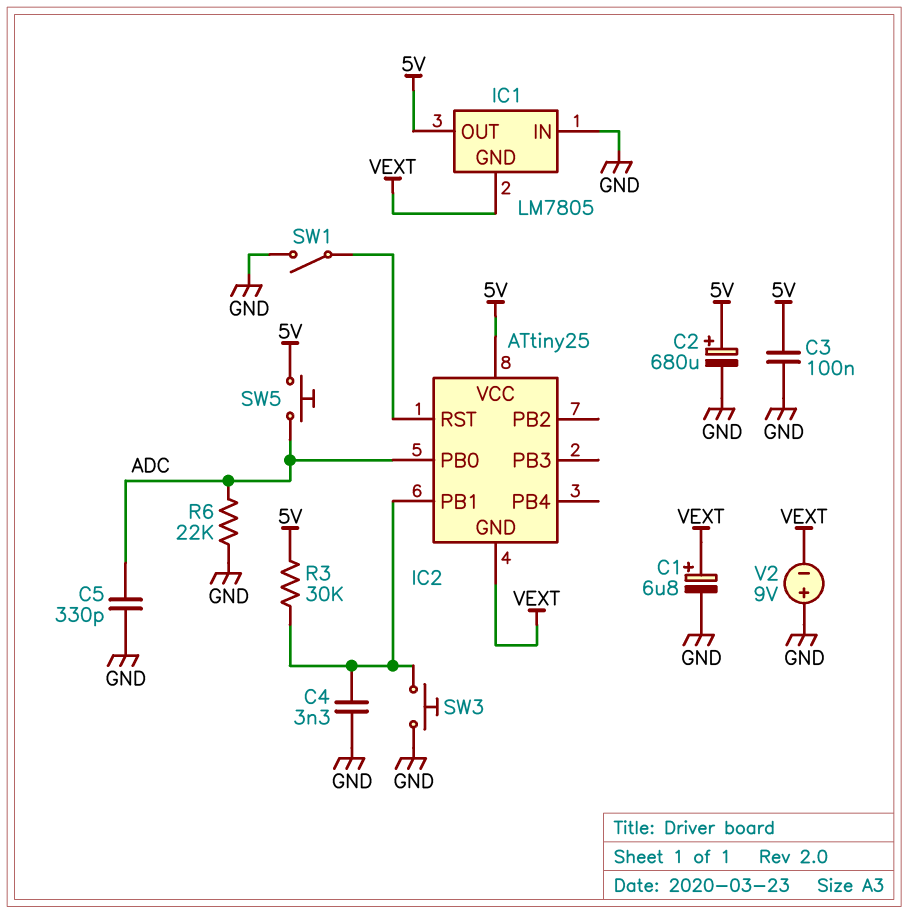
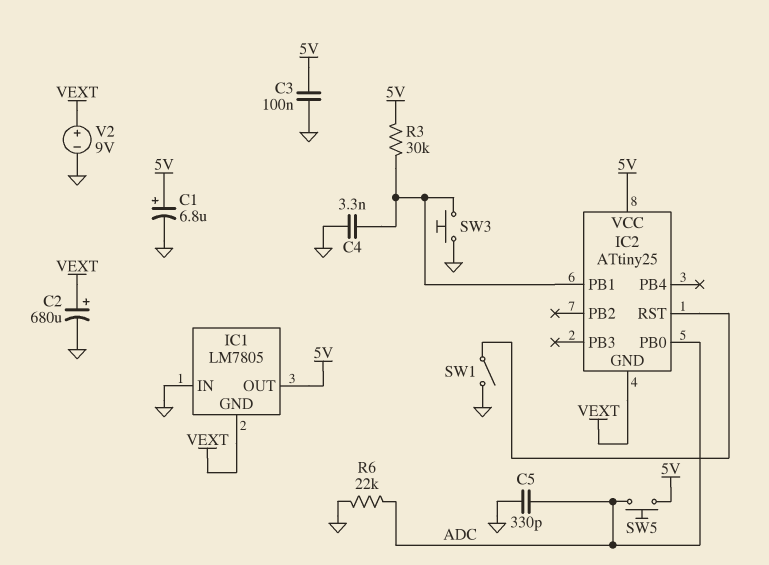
C1: 6.8uF (plus VEXT, minus GND) -> 6.8uF (plus 5V, minus GND)
C2: 680uF (plus 5V, minus GND) -> 680uF (plus VEXT, minus GND)
V2: 9V (plus GND, minus VEXT) -> 9V (plus VEXT, minus GND)

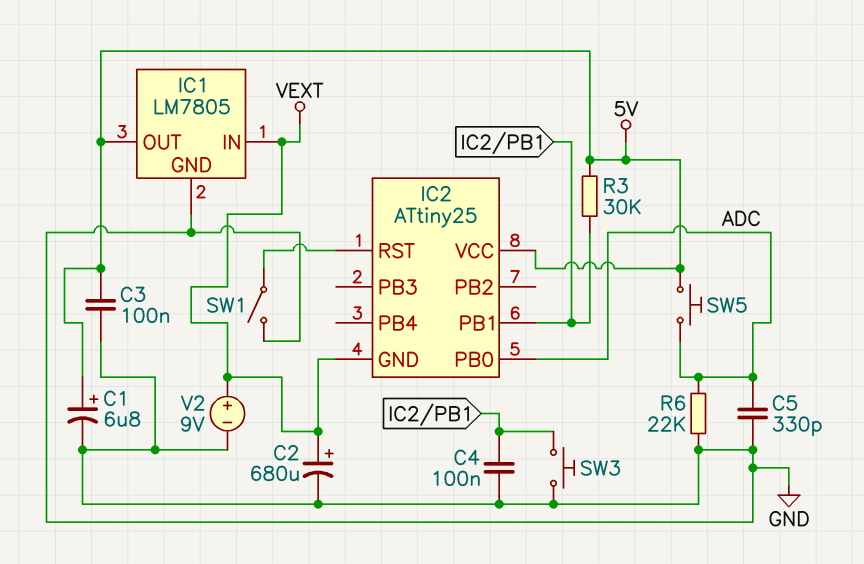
C4: 3.3nF (GND, IC2/PB1) -> 100nF (GND, IC2/PB1)
IC1 pin GND: VEXT -> GND
IC1 pin IN: GND -> VEXT

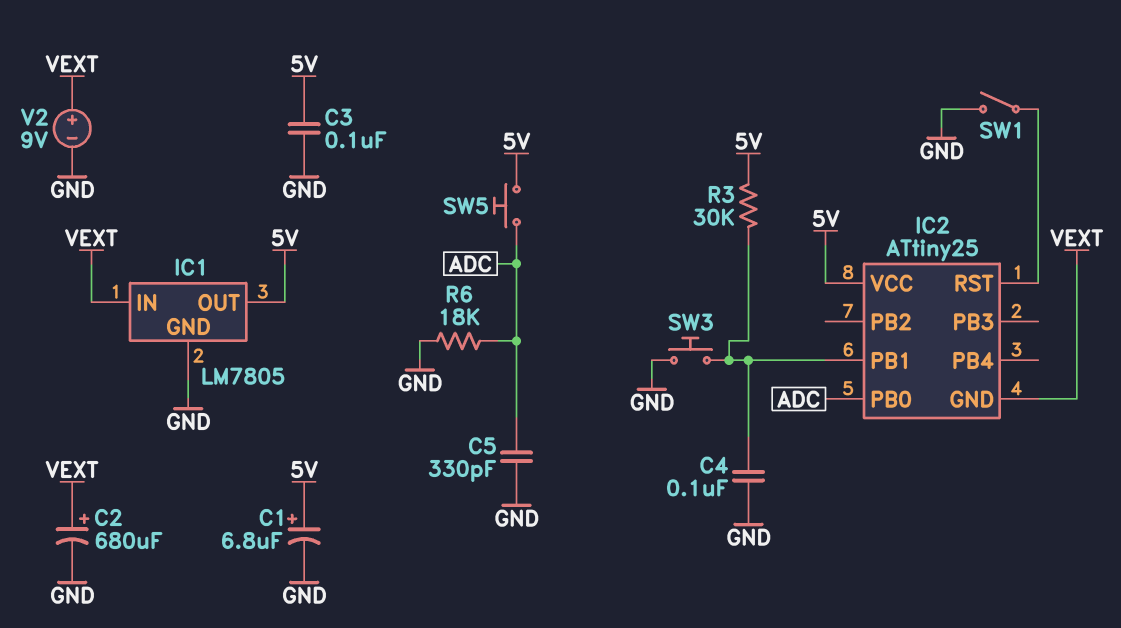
R6: 22k (ADC, GND) -> 18k (ADC, GND)

